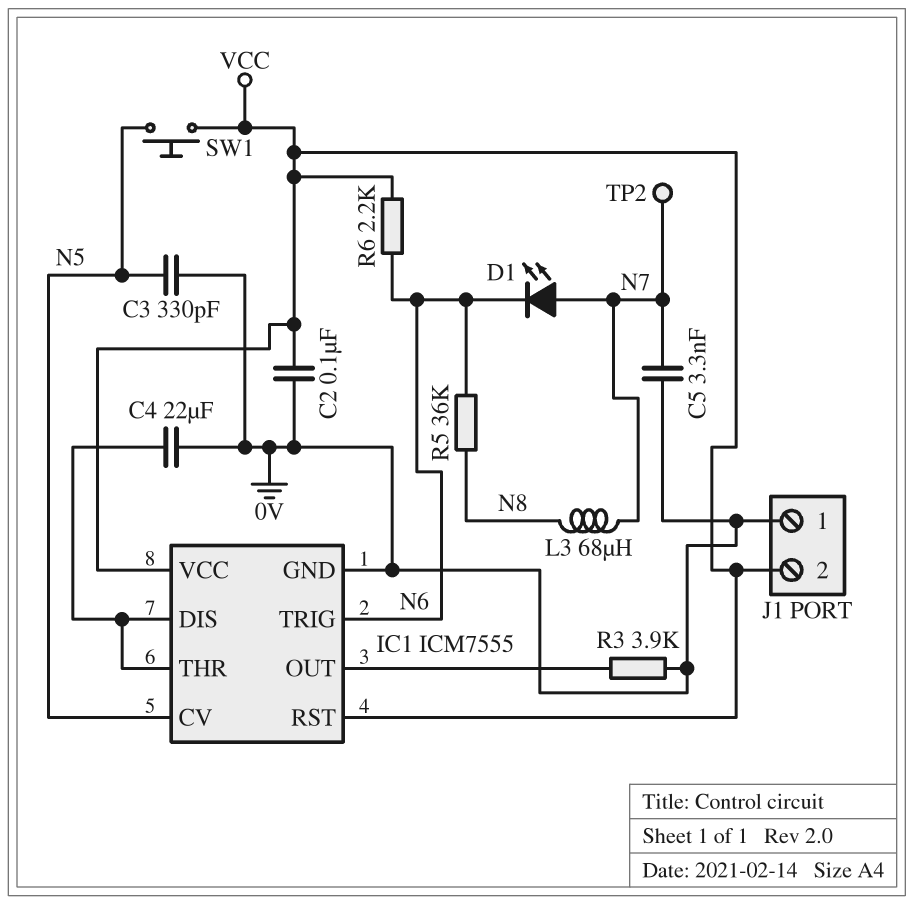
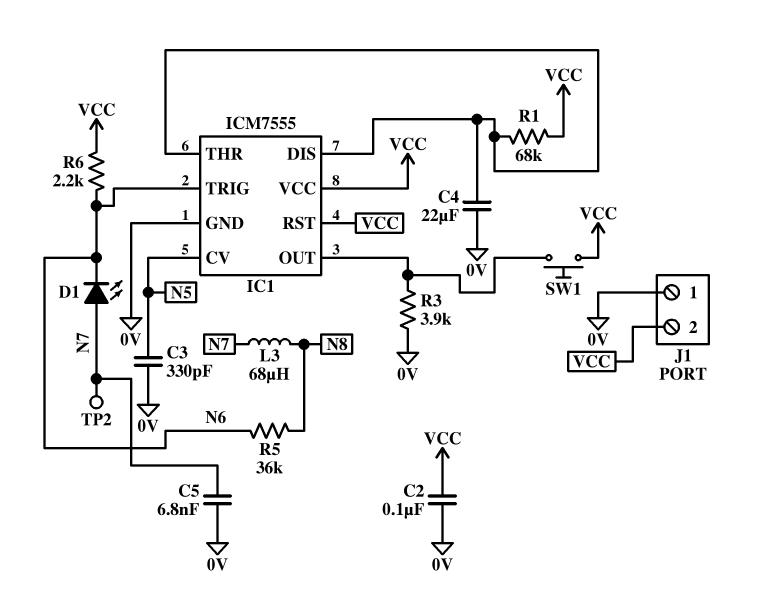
C5: 3.3nF (0V, N7) -> 6.8nF (0V, N7)
R1: none -> 68k (IC1/DIS, VCC)
SW1: button (N5, VCC) -> button (IC1/OUT, VCC)

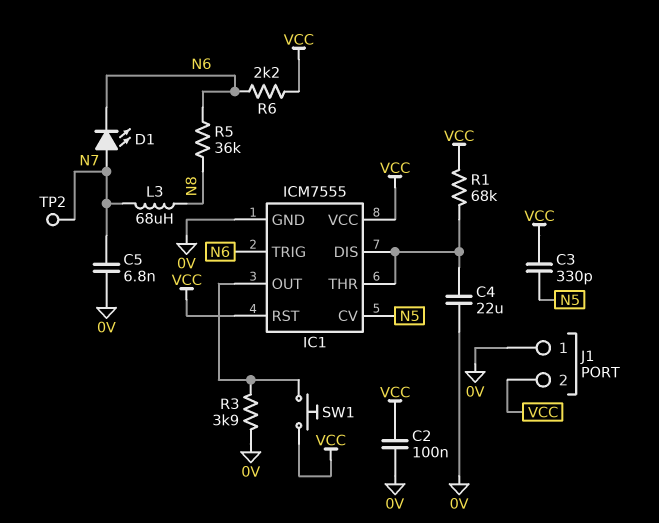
C3: 330pF (0V, N5) -> 330pF (N5, VCC)

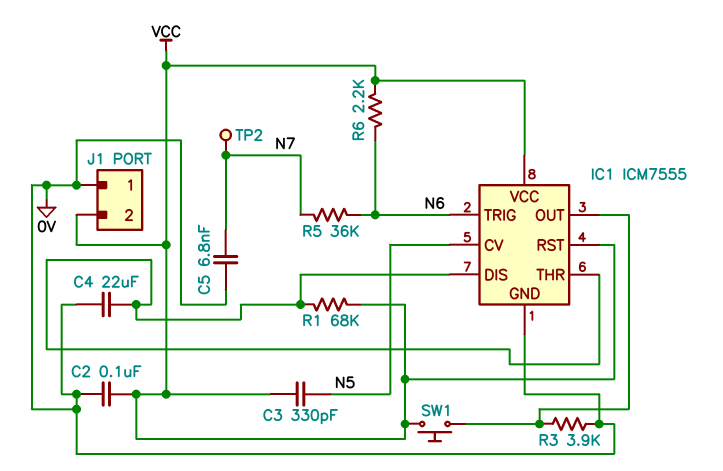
D1: LED (A N7, K N6) -> none
L3: 68uH (N7, N8) -> none
R5: 36k (N6, N8) -> 36k (N6, N7)

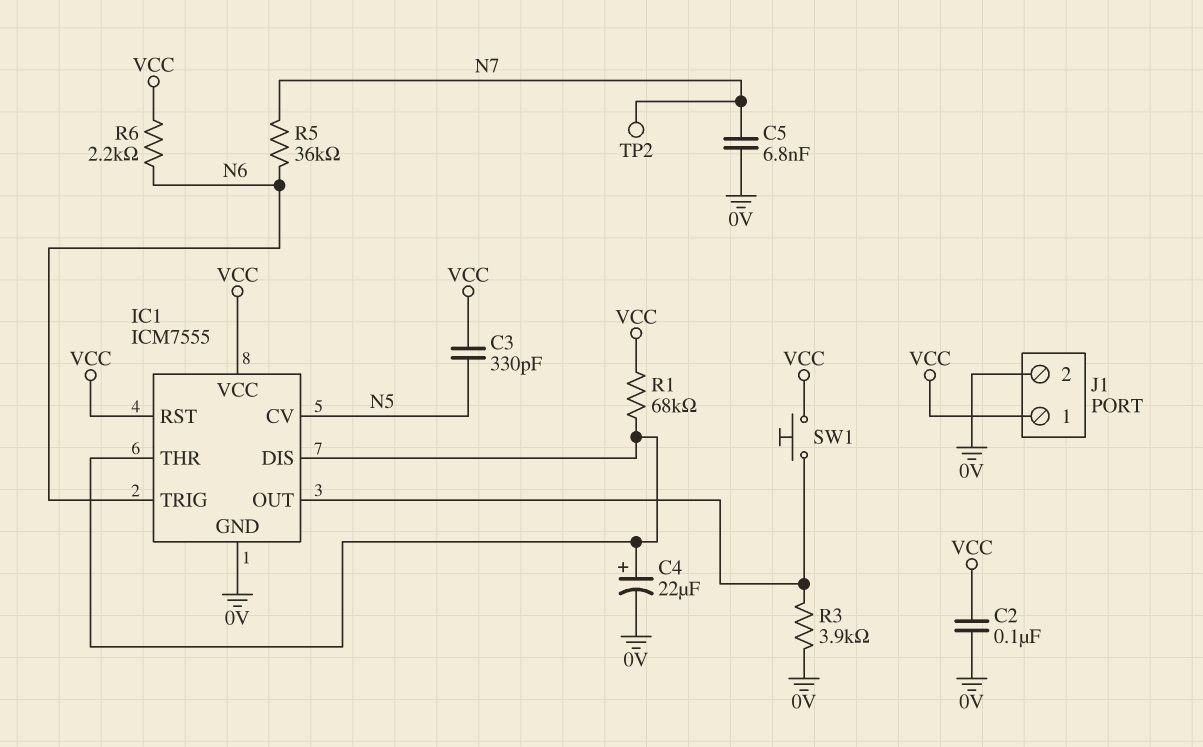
C4: 22uF (0V, IC1/DIS) -> 22uF (plus IC1/DIS, minus 0V)
J1 pin 1: 0V -> VCC
J1 pin 2: VCC -> 0V

